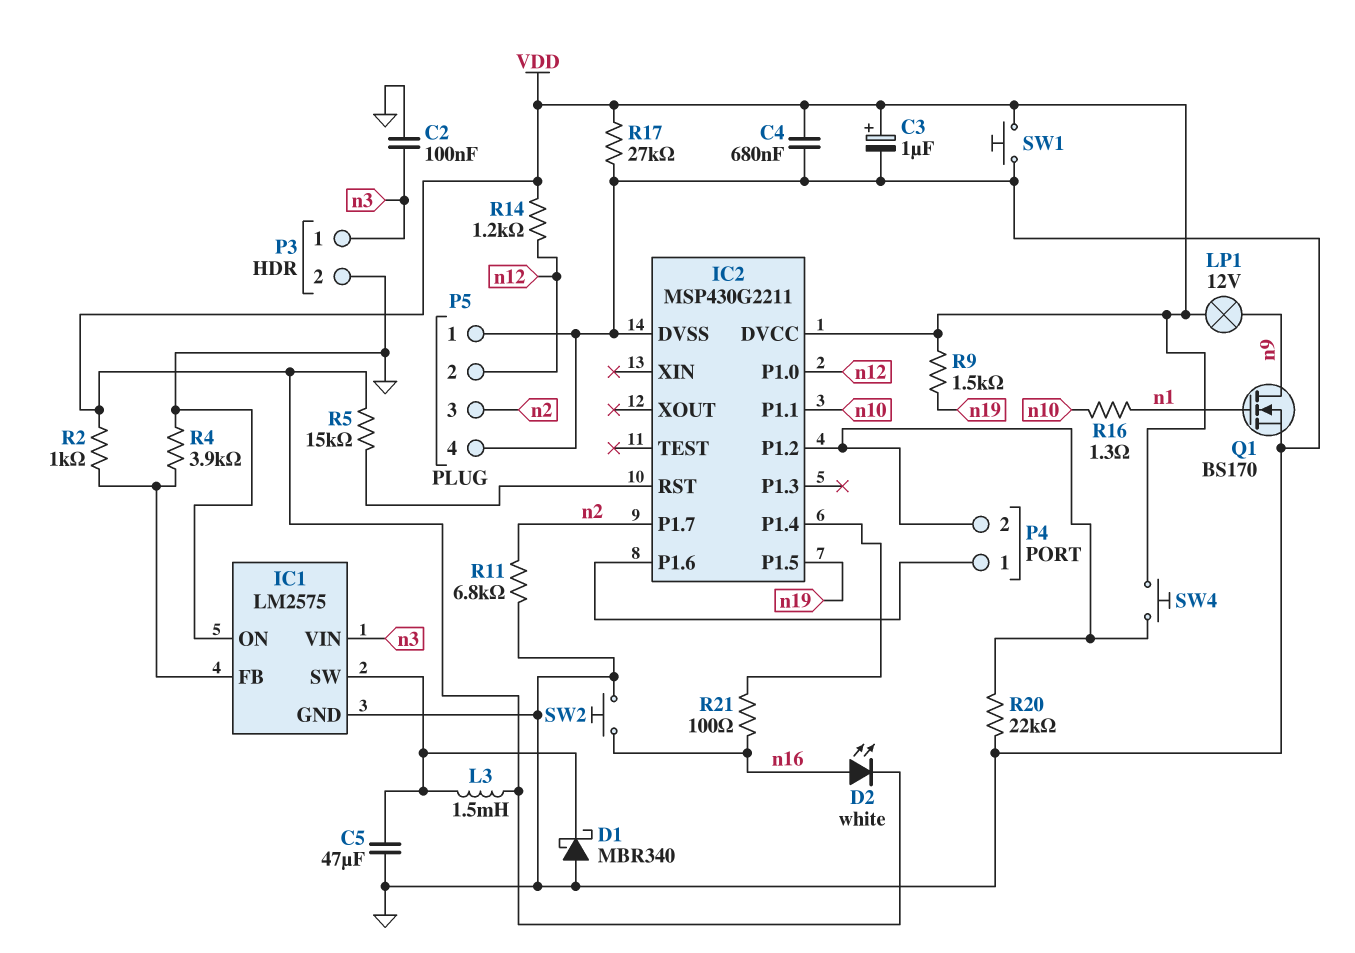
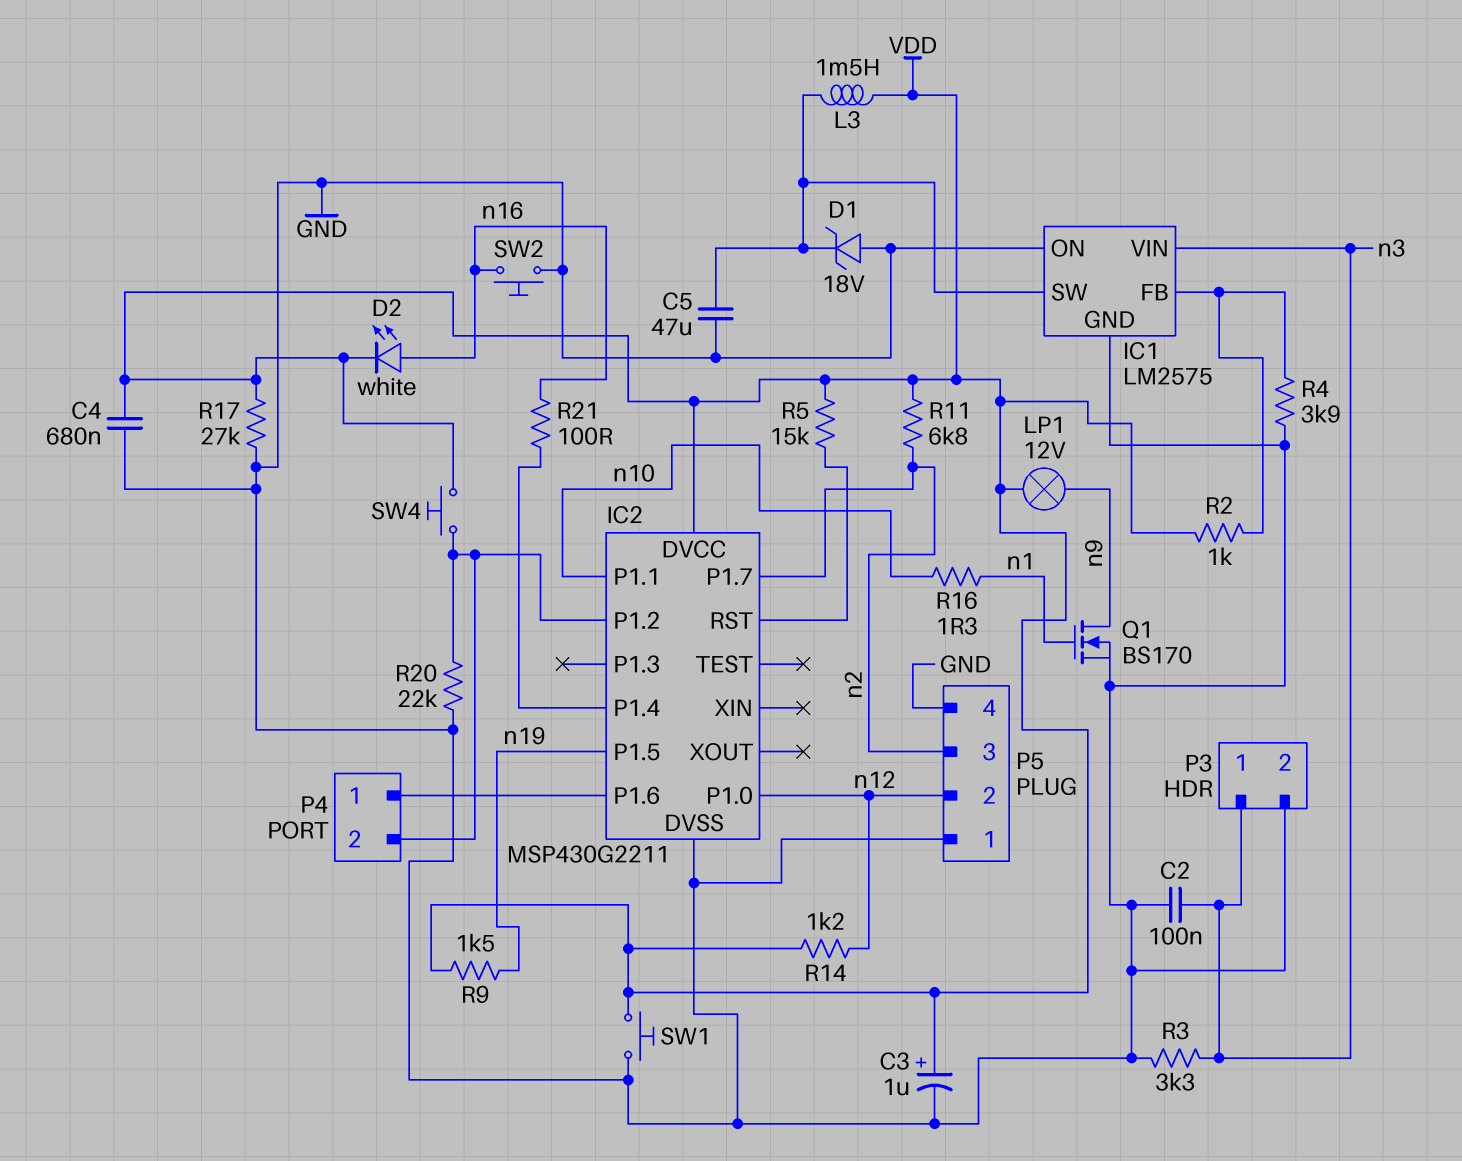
D1: schottky MBR340 (A GND, K IC1/SW) -> zener 18V (A GND, K IC1/SW)
R3: none -> 3.3k (GND, n3)
R11: 6.8k (GND, n2) -> 6.8k (VDD, n2)

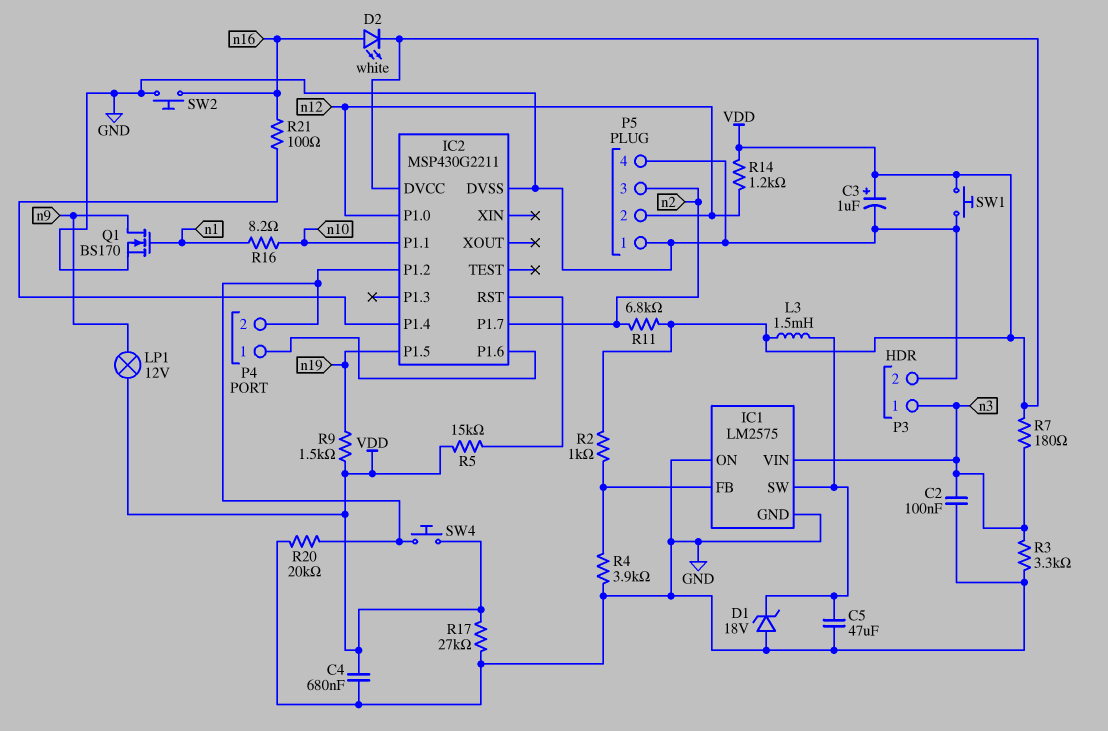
R7: none -> 180 (VDD, n3)
R16: 1.3 (n1, n10) -> 8.2 (n1, n10)
R20: 22k (GND, IC2/P1.2) -> 20k (GND, IC2/P1.2)

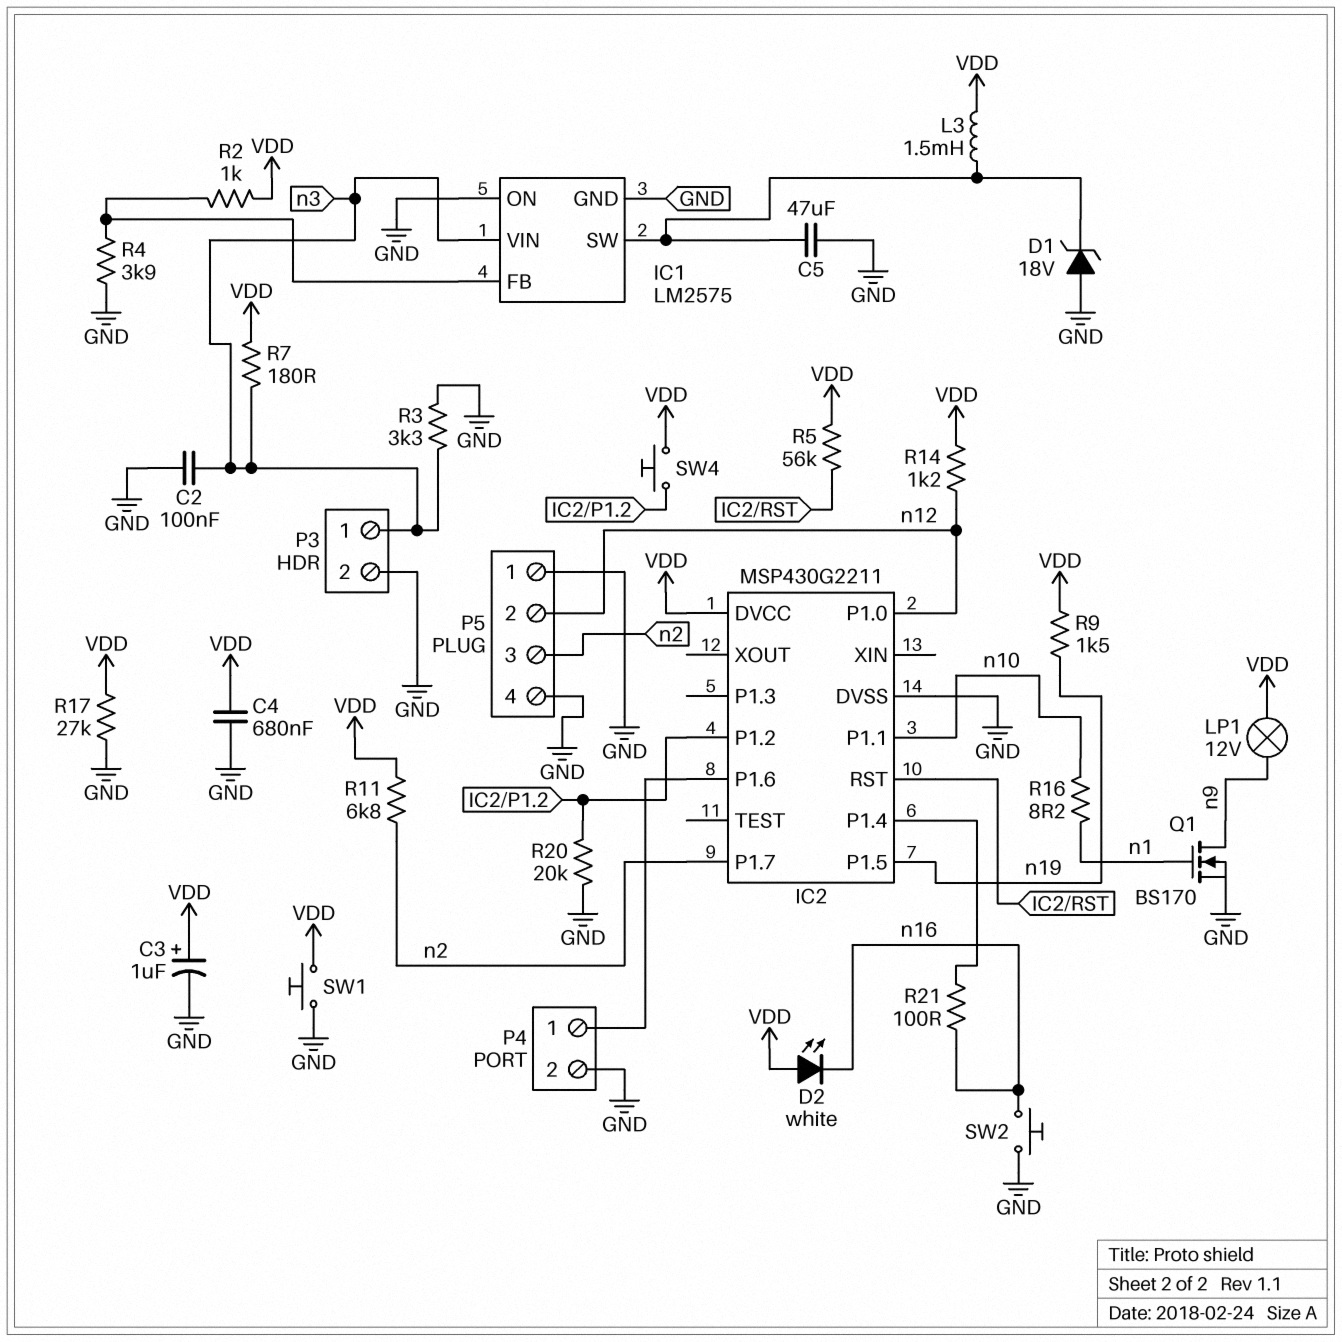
D2: LED white (A n16, K VDD) -> LED white (A VDD, K n16)
P4 pin 2: IC2/P1.2 -> GND
R5: 15k (IC2/RST, VDD) -> 56k (IC2/RST, VDD)

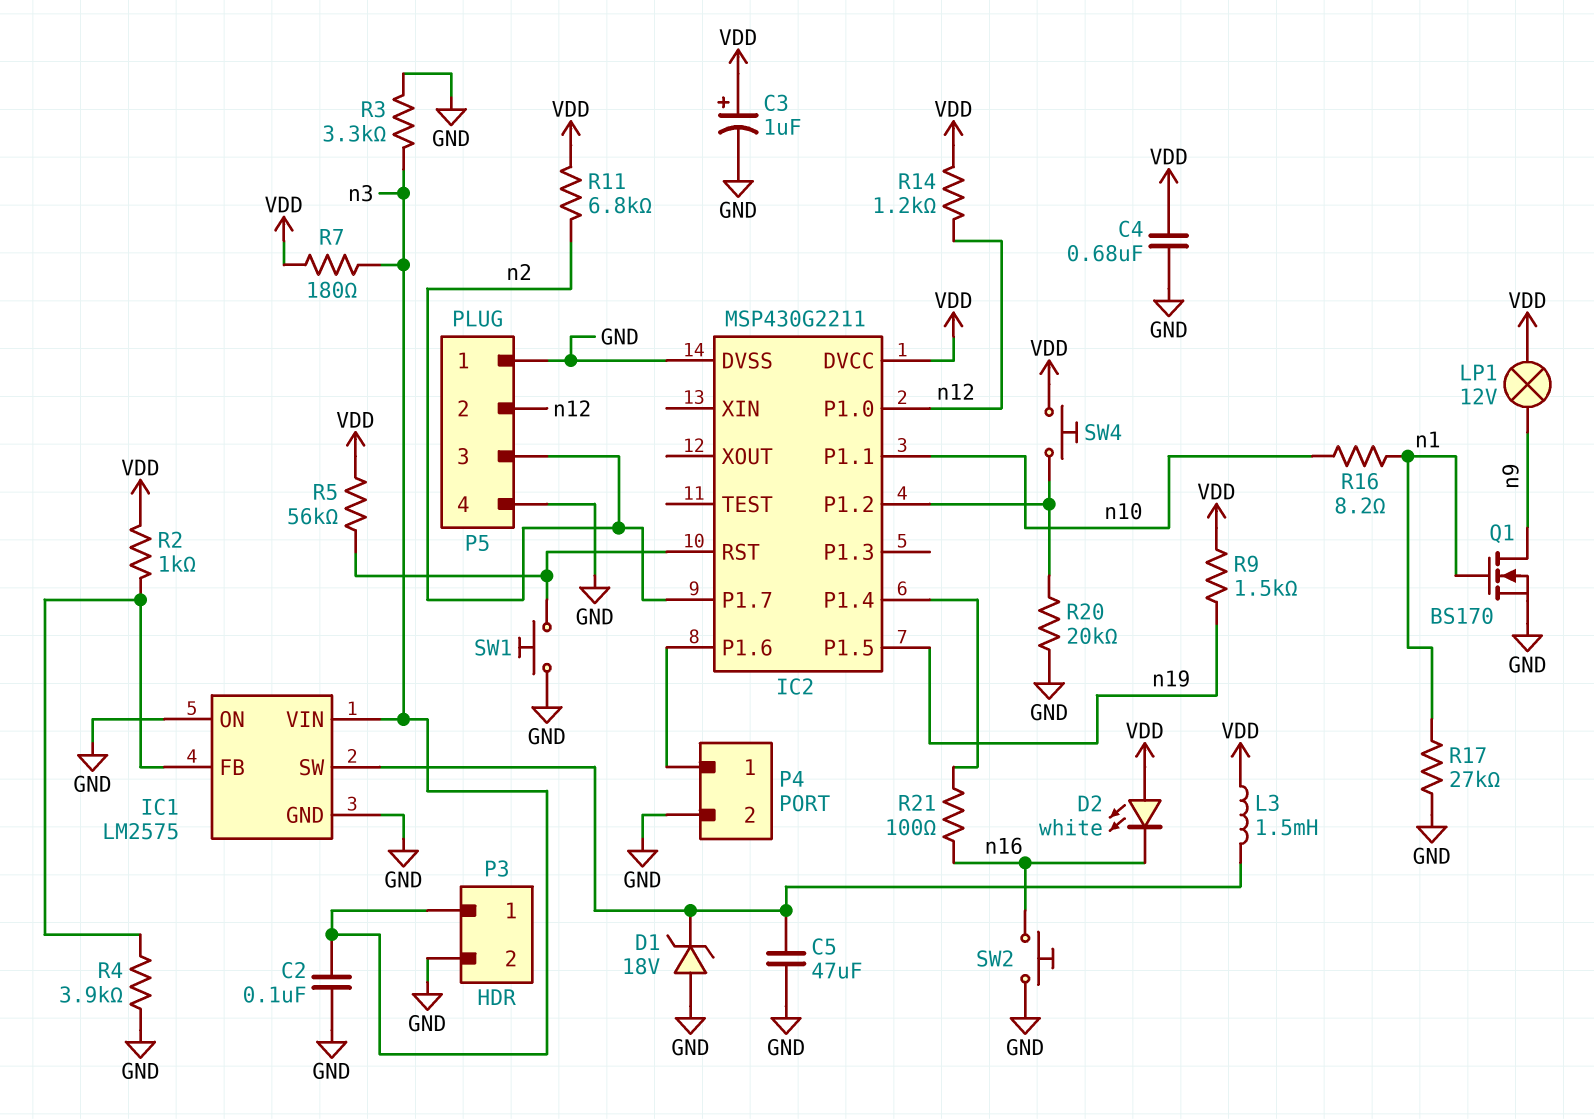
R17: 27k (GND, VDD) -> 27k (GND, n1)
SW1: button (GND, VDD) -> button (GND, IC2/RST)

